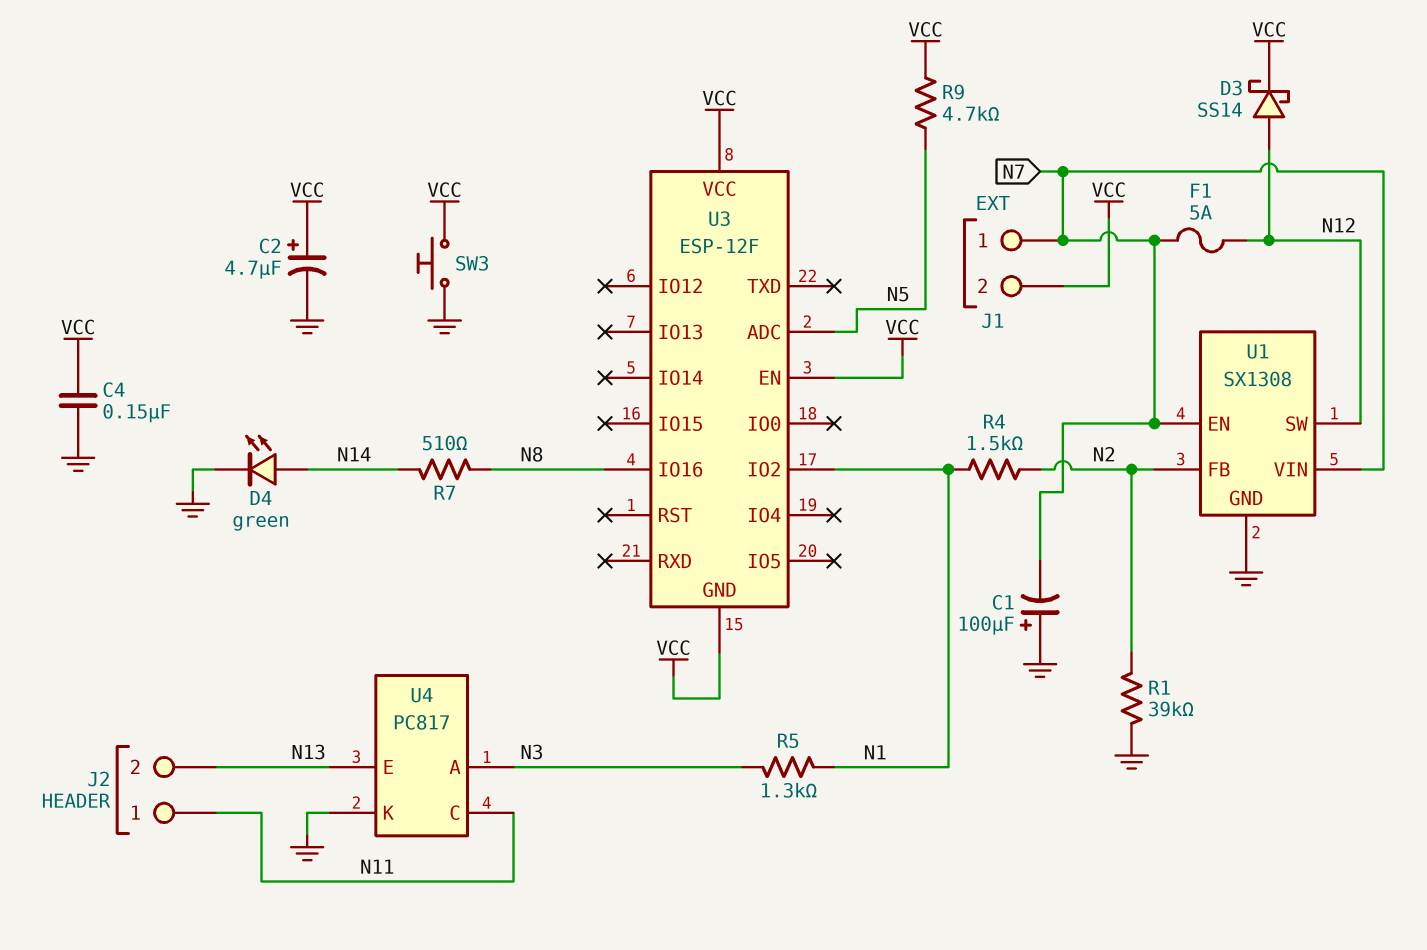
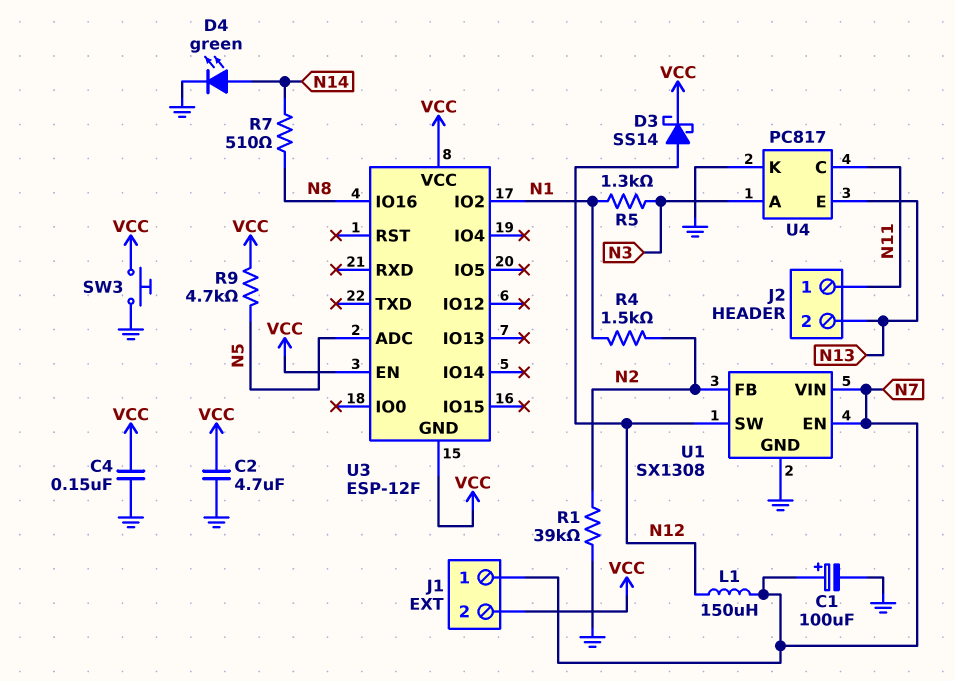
C1: 100uF (plus GND, minus N7) -> 100uF (plus N7, minus GND)
C2: 4.7uF (plus VCC, minus GND) -> 4.7uF (GND, VCC)
F1: 5A (N7, N12) -> none
L1: none -> 150uH (N7, N12)

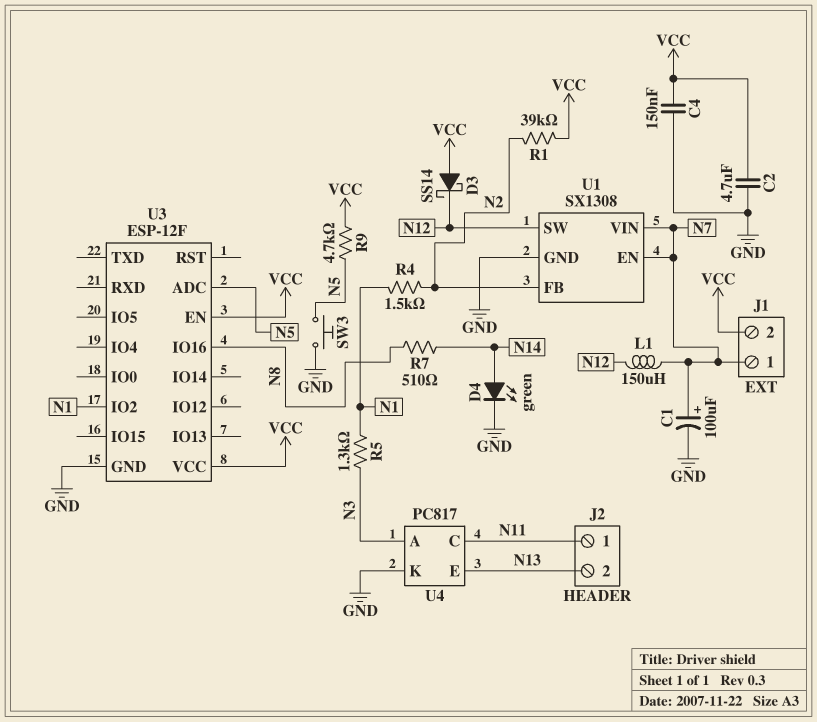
D3: schottky SS14 (A N12, K VCC) -> schottky SS14 (A VCC, K N12)
R1: 39k (GND, N2) -> 39k (N2, VCC)
SW3: button (GND, VCC) -> button (GND, N5)
U3 pin GND: VCC -> GND

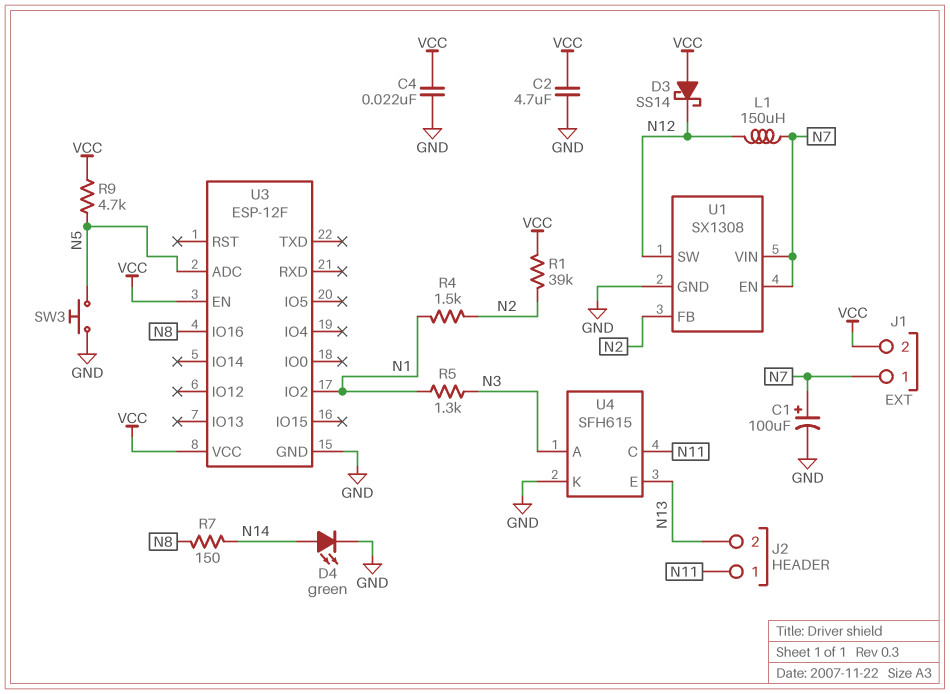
C4: 150nF (GND, VCC) -> 22nF (GND, VCC)
R7: 510 (N8, N14) -> 150 (N8, N14)
U4: PC817 -> SFH615

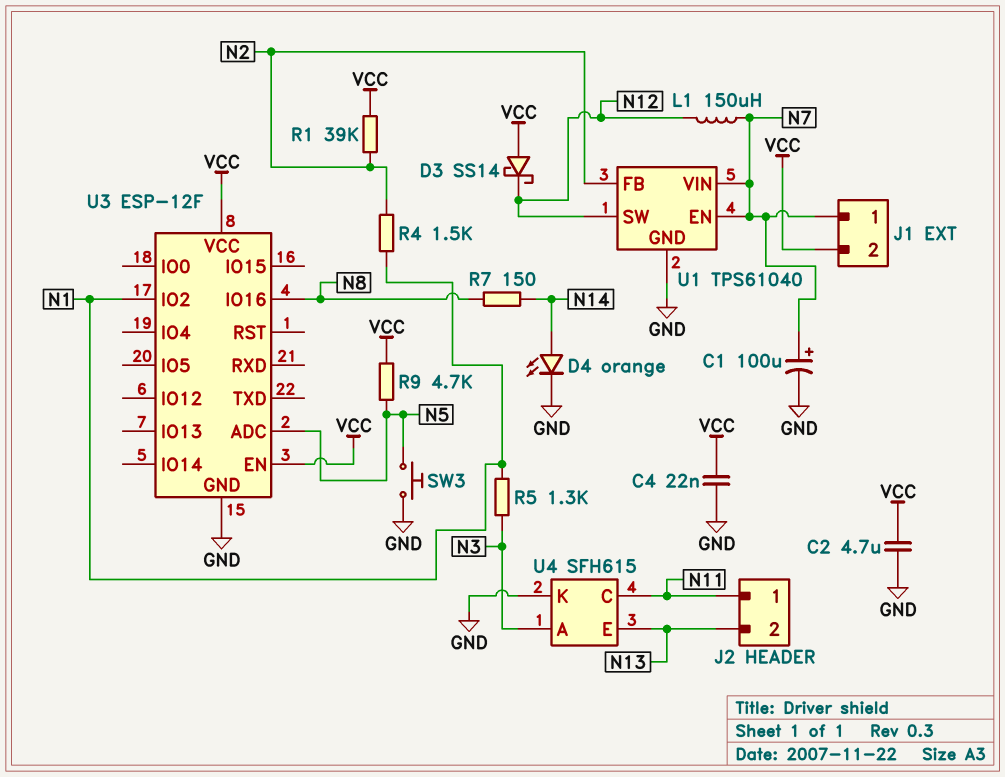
D4: LED green (A N14, K GND) -> LED orange (A N14, K GND)
U1: SX1308 -> TPS61040

